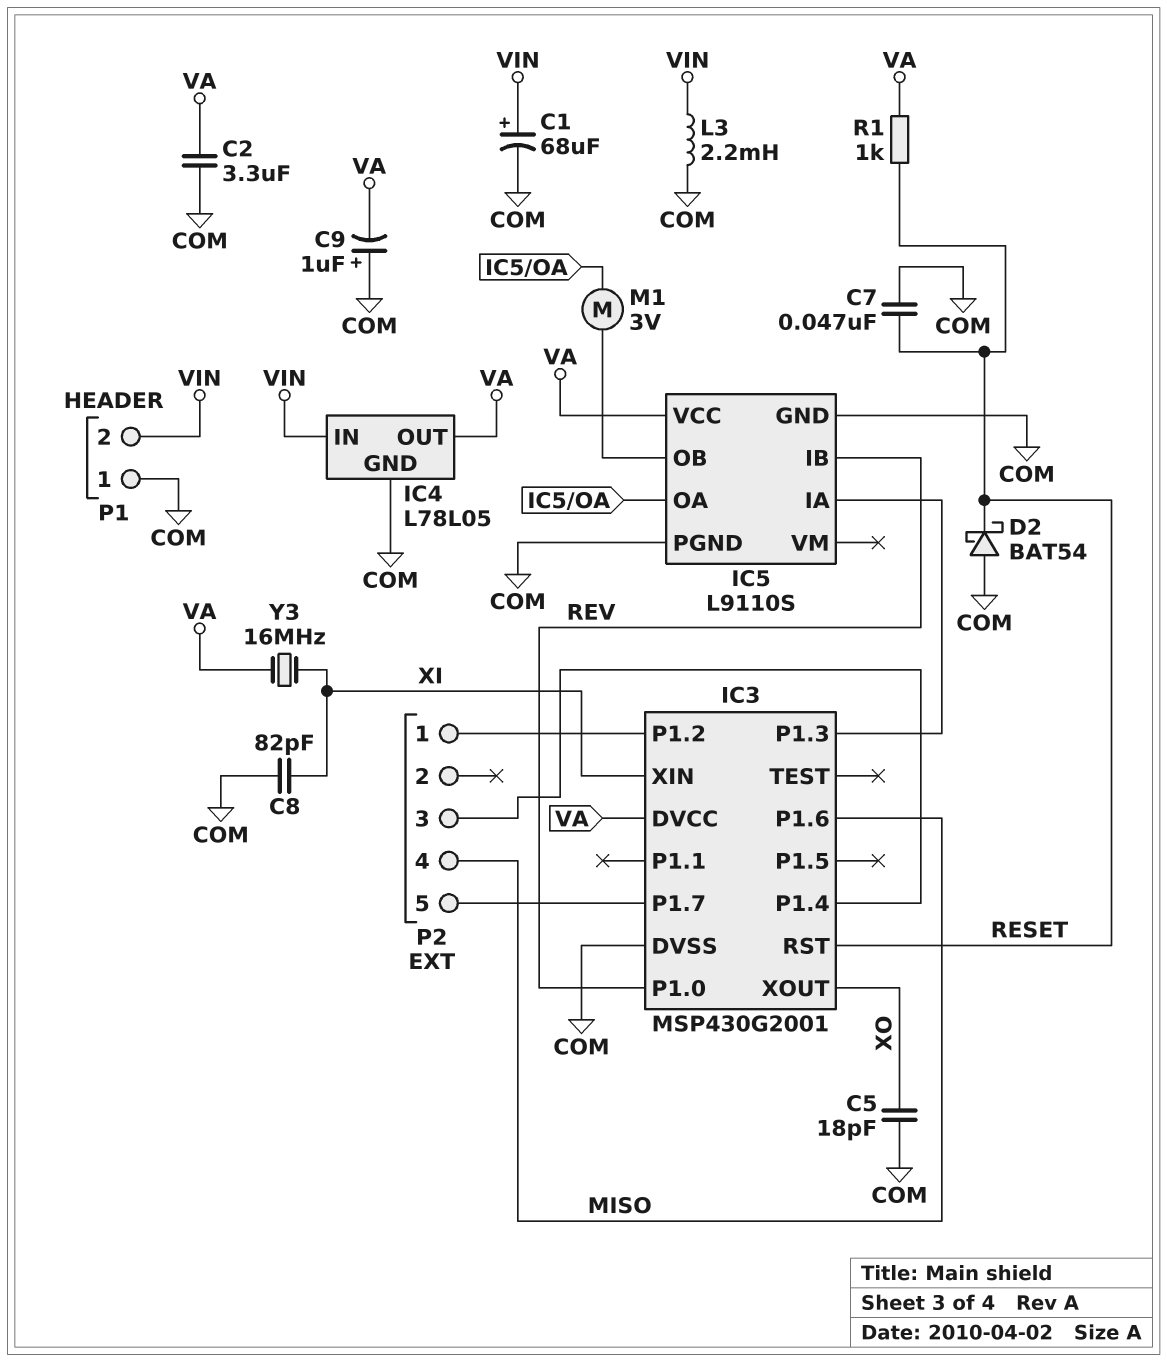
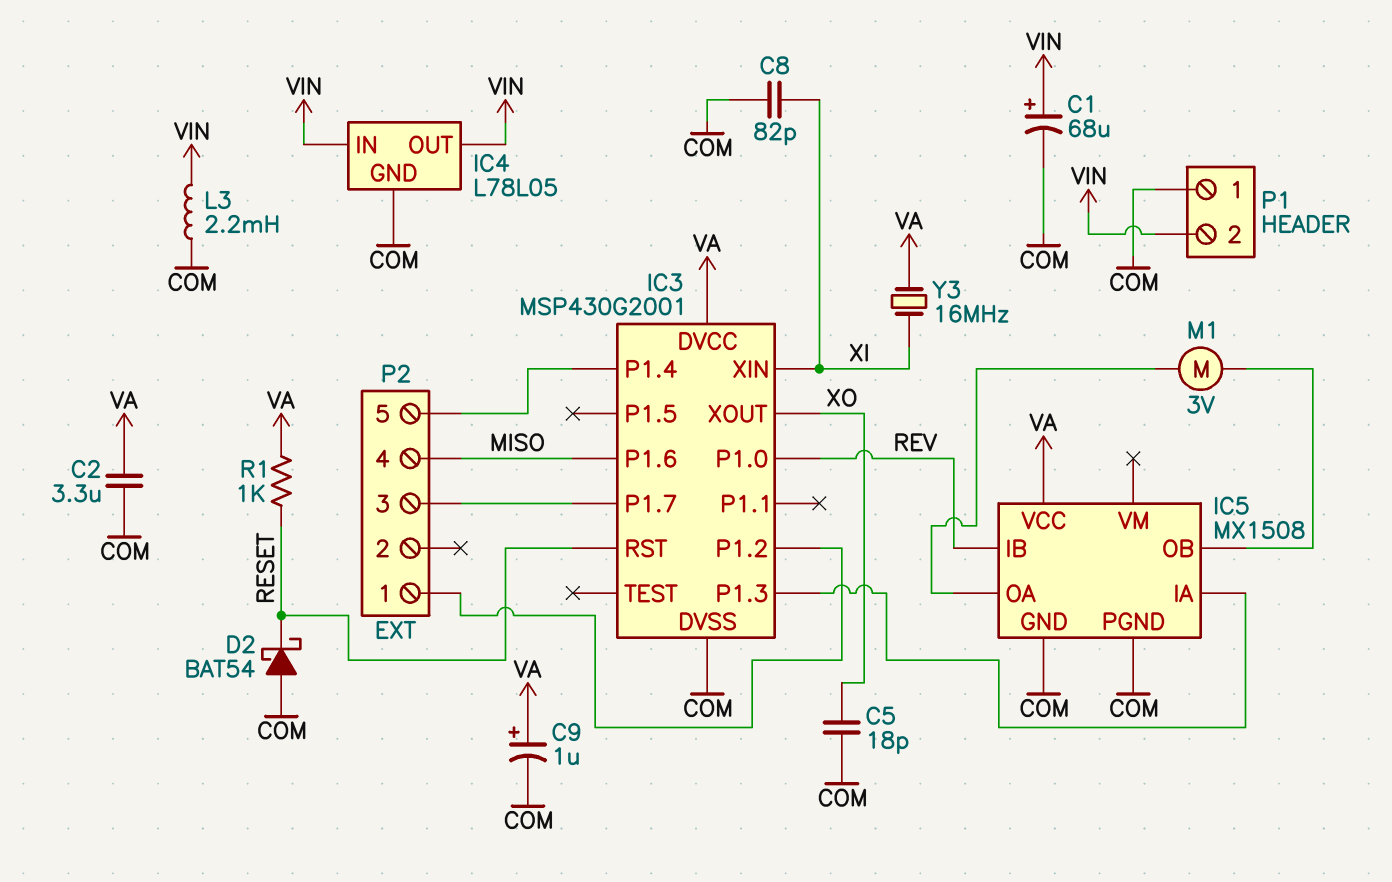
C7: 47nF (COM, RESET) -> none
C9: 1uF (plus COM, minus VA) -> 1uF (plus VA, minus COM)
IC4 pin OUT: VA -> VIN
IC5: L9110S -> MX1508
P2 pin 3: IC3/P1.4 -> IC3/P1.7
P2 pin 5: IC3/P1.7 -> IC3/P1.4

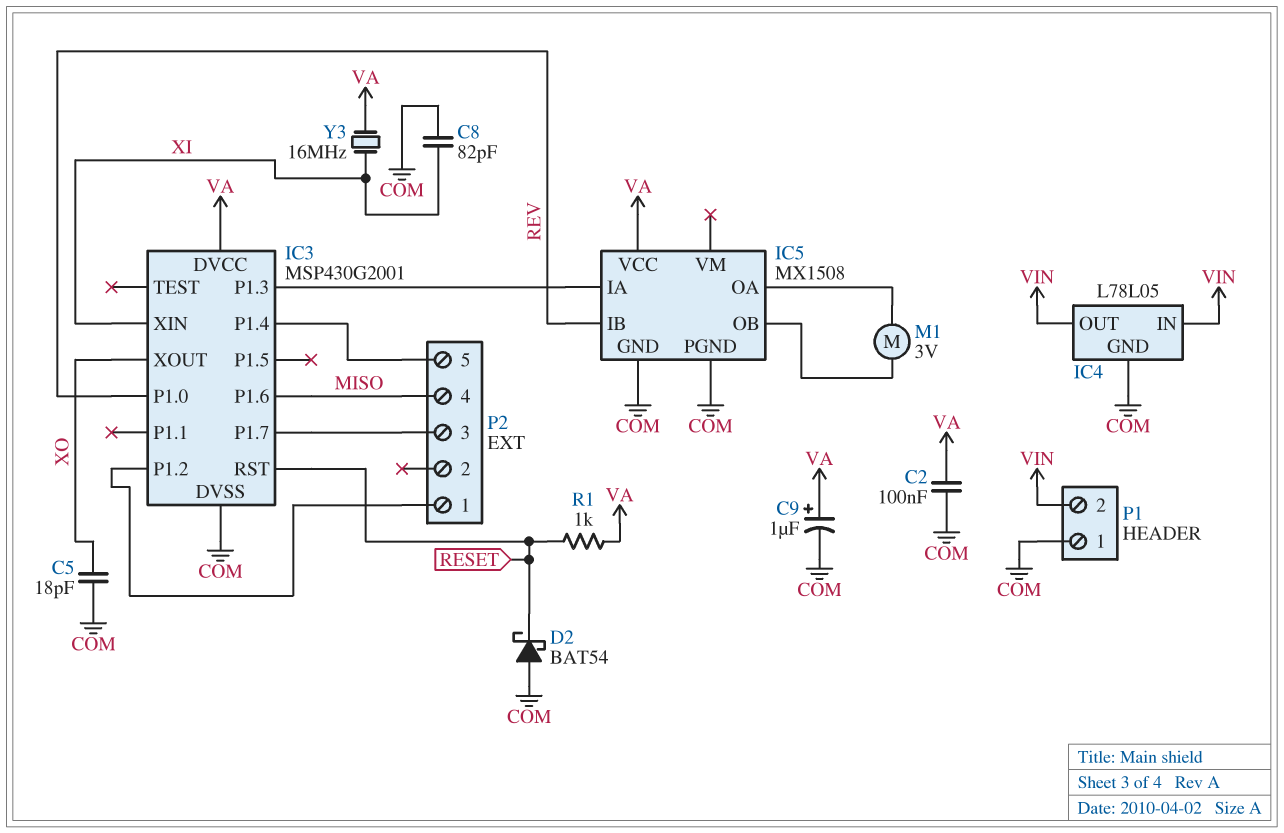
C1: 68uF (plus VIN, minus COM) -> none
C2: 3.3uF (COM, VA) -> 100nF (COM, VA)
L3: 2.2mH (COM, VIN) -> none

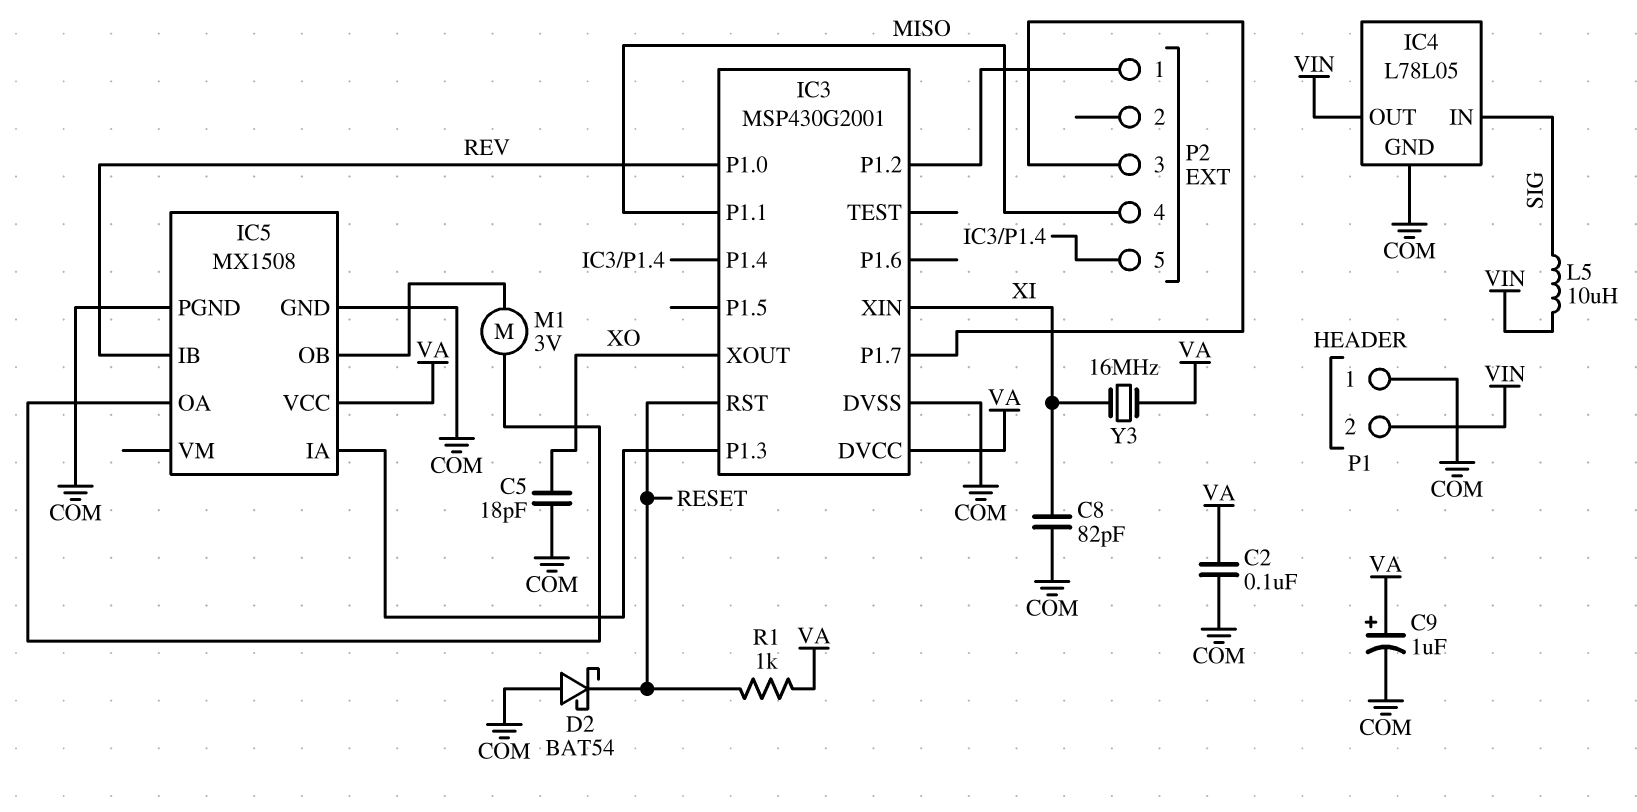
IC3 pin P1.1: none -> MISO
IC3 pin P1.6: MISO -> none
IC4 pin IN: VIN -> SIG
L5: none -> 10uH (SIG, VIN)

